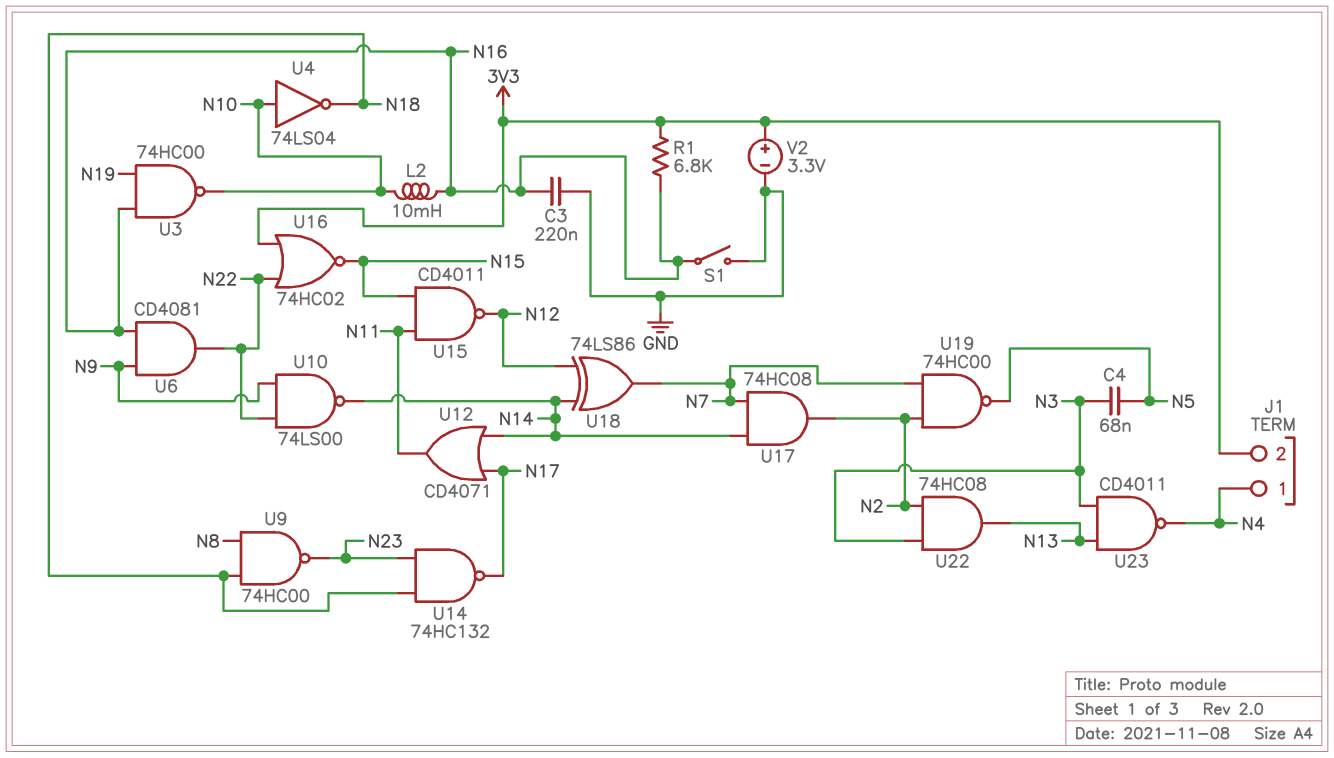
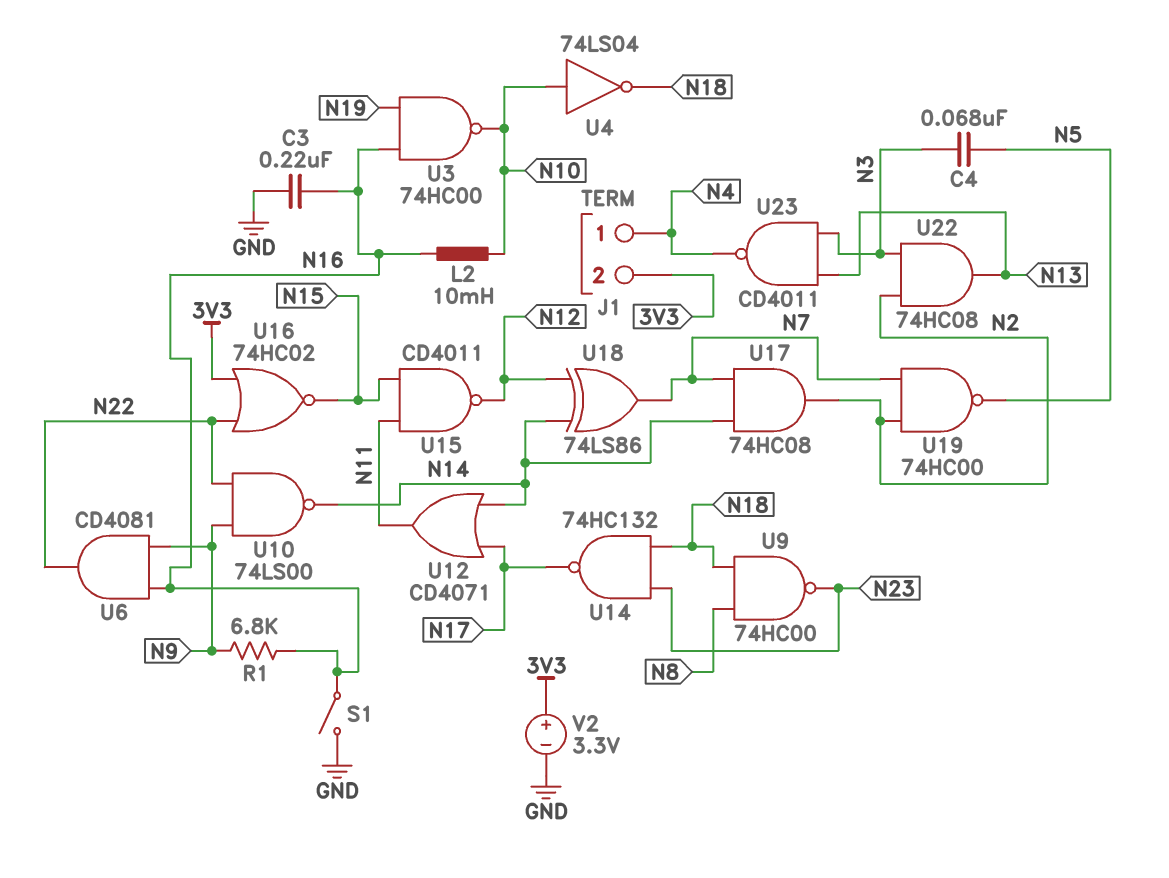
R1: 6.8k (3V3, N16) -> 6.8k (N9, N16)

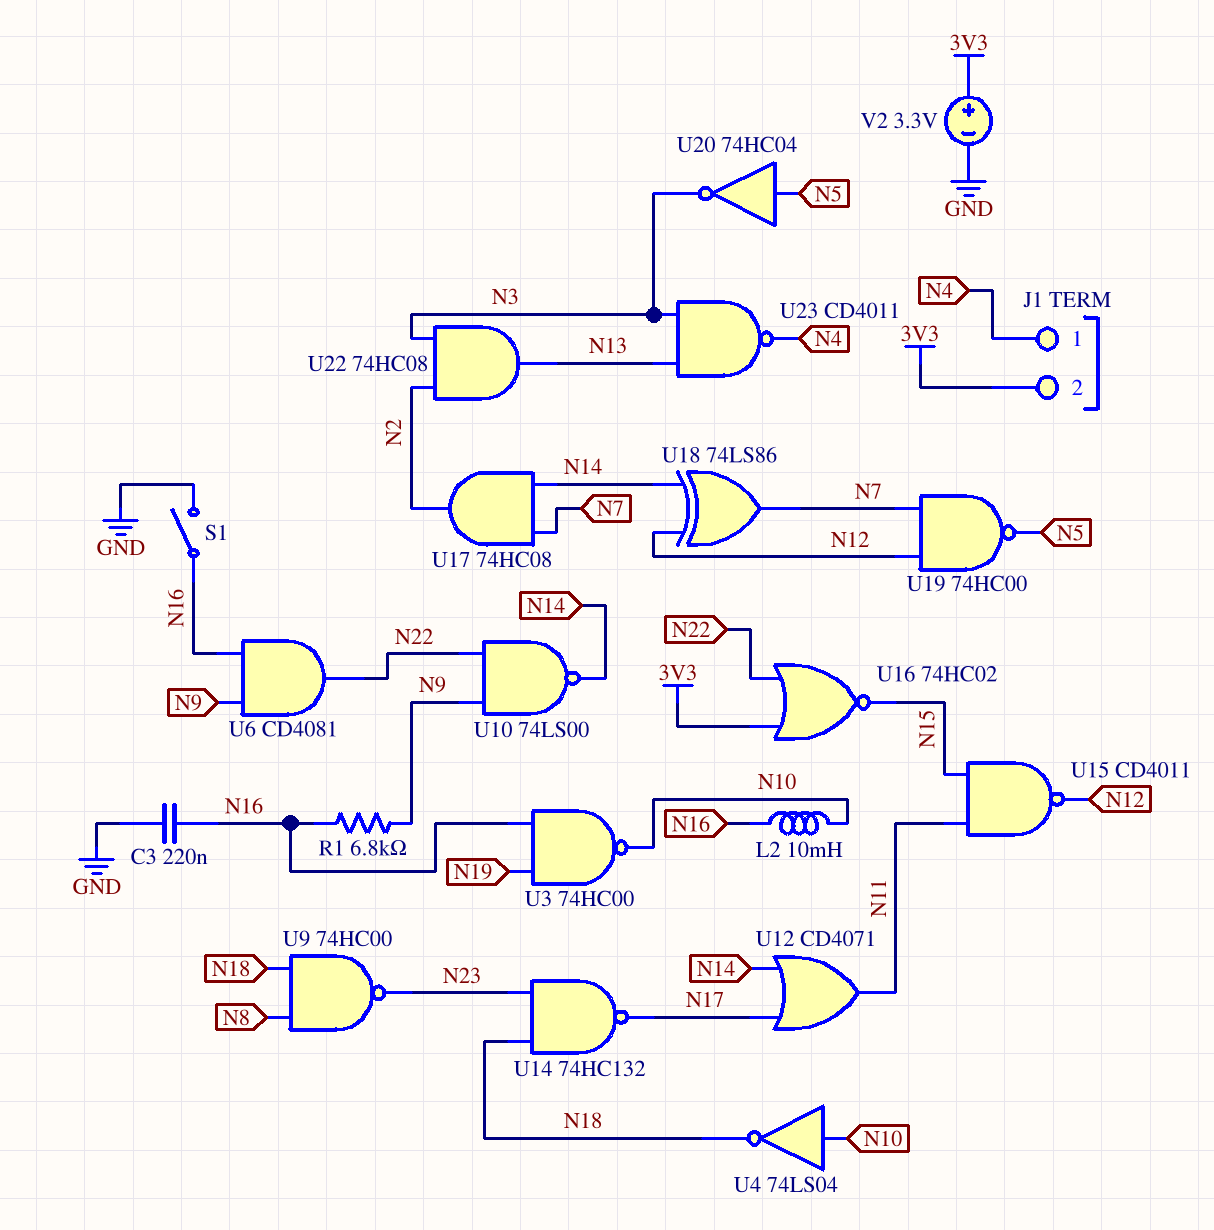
C4: 68nF (N3, N5) -> none
U19: NAND 74HC00 (in N2, in N7, out N5) -> NAND 74HC00 (in N7, in N12, out N5)
U20: none -> NOT 74HC04 (in N5, out N3)

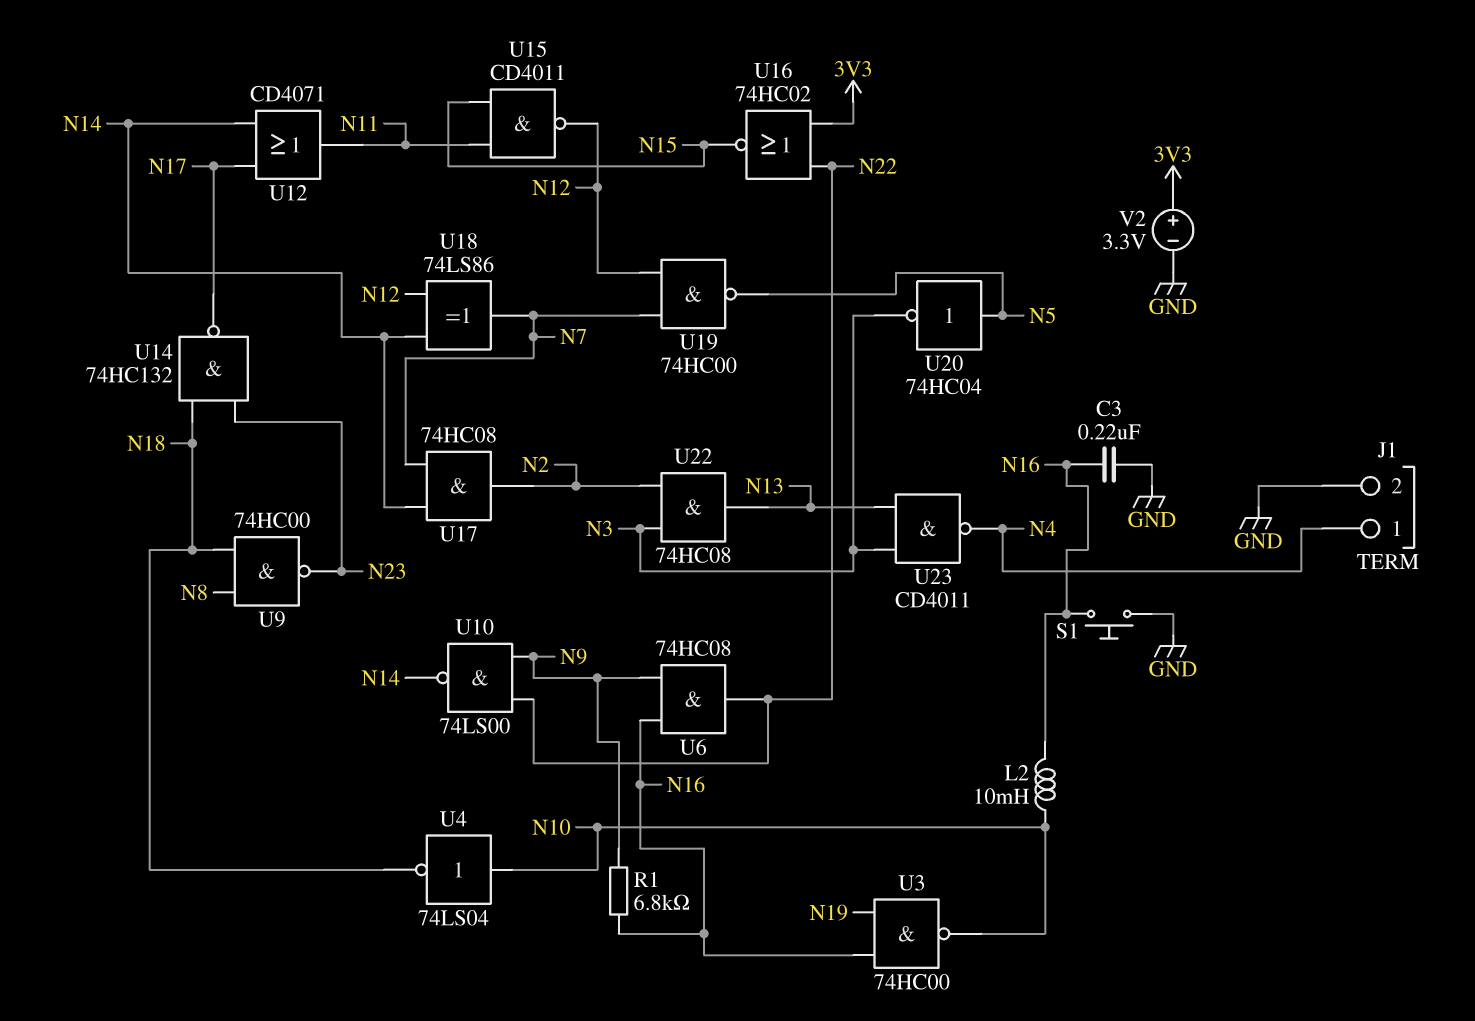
J1 pin 2: 3V3 -> GND
S1: switch (GND, N16) -> button (GND, N16)
U6: AND CD4081 (in N9, in N16, out N22) -> AND 74HC08 (in N9, in N16, out N22)

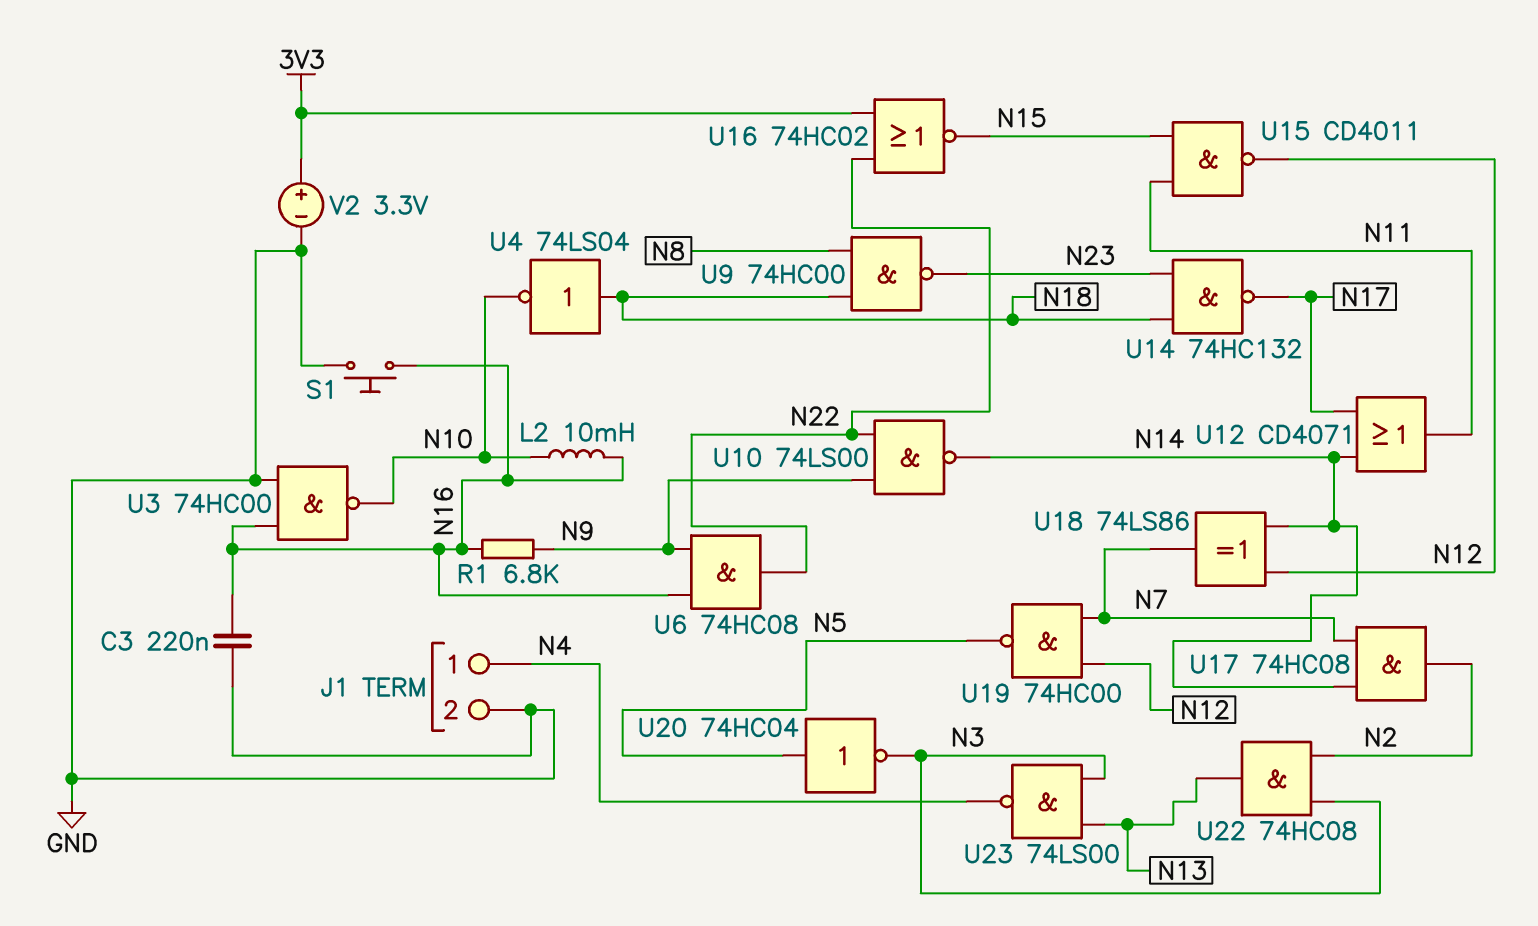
U3: NAND 74HC00 (in N16, in N19, out N10) -> NAND 74HC00 (in GND, in N16, out N10)
U4: NOT 74LS04 (in N10, out N18) -> NOT 74LS04 (in N18, out N10)
U23: NAND CD4011 (in N3, in N13, out N4) -> NAND 74LS00 (in N3, in N13, out N4)

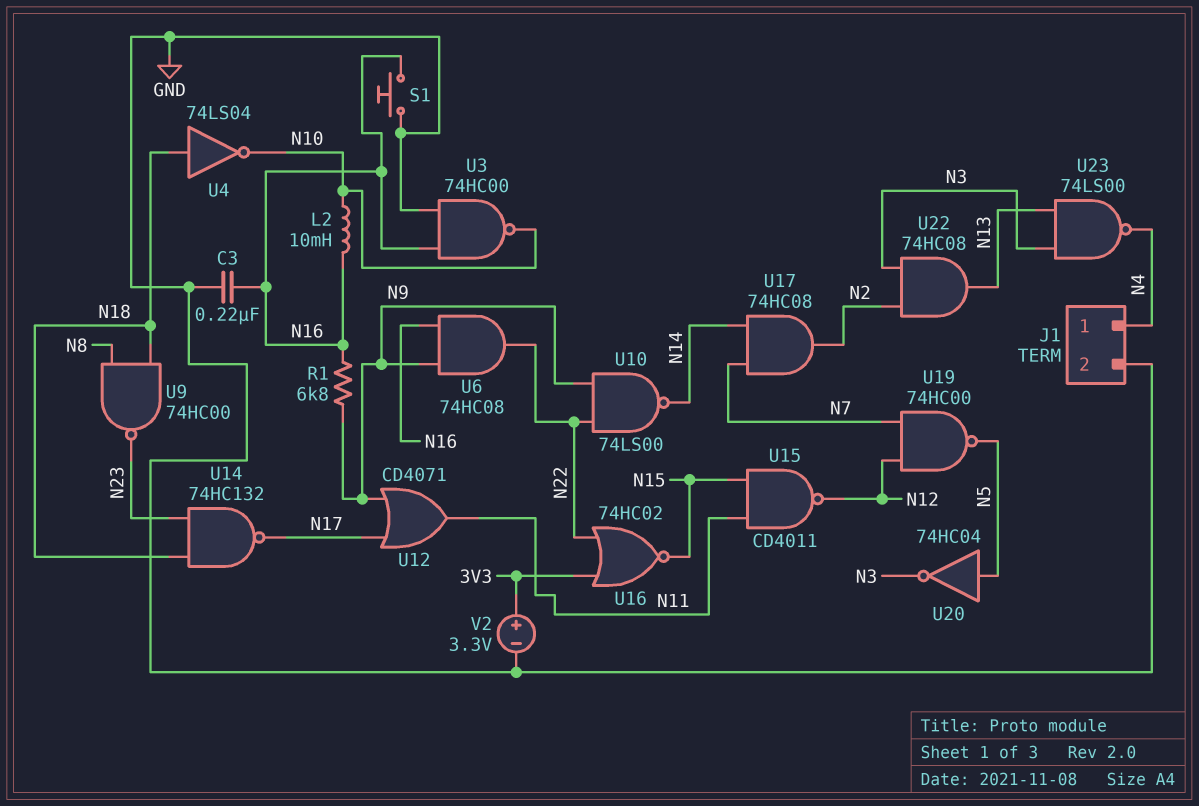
U12: OR CD4071 (in N14, in N17, out N11) -> OR CD4071 (in N9, in N17, out N11)
U18: XOR 74LS86 (in N12, in N14, out N7) -> none

